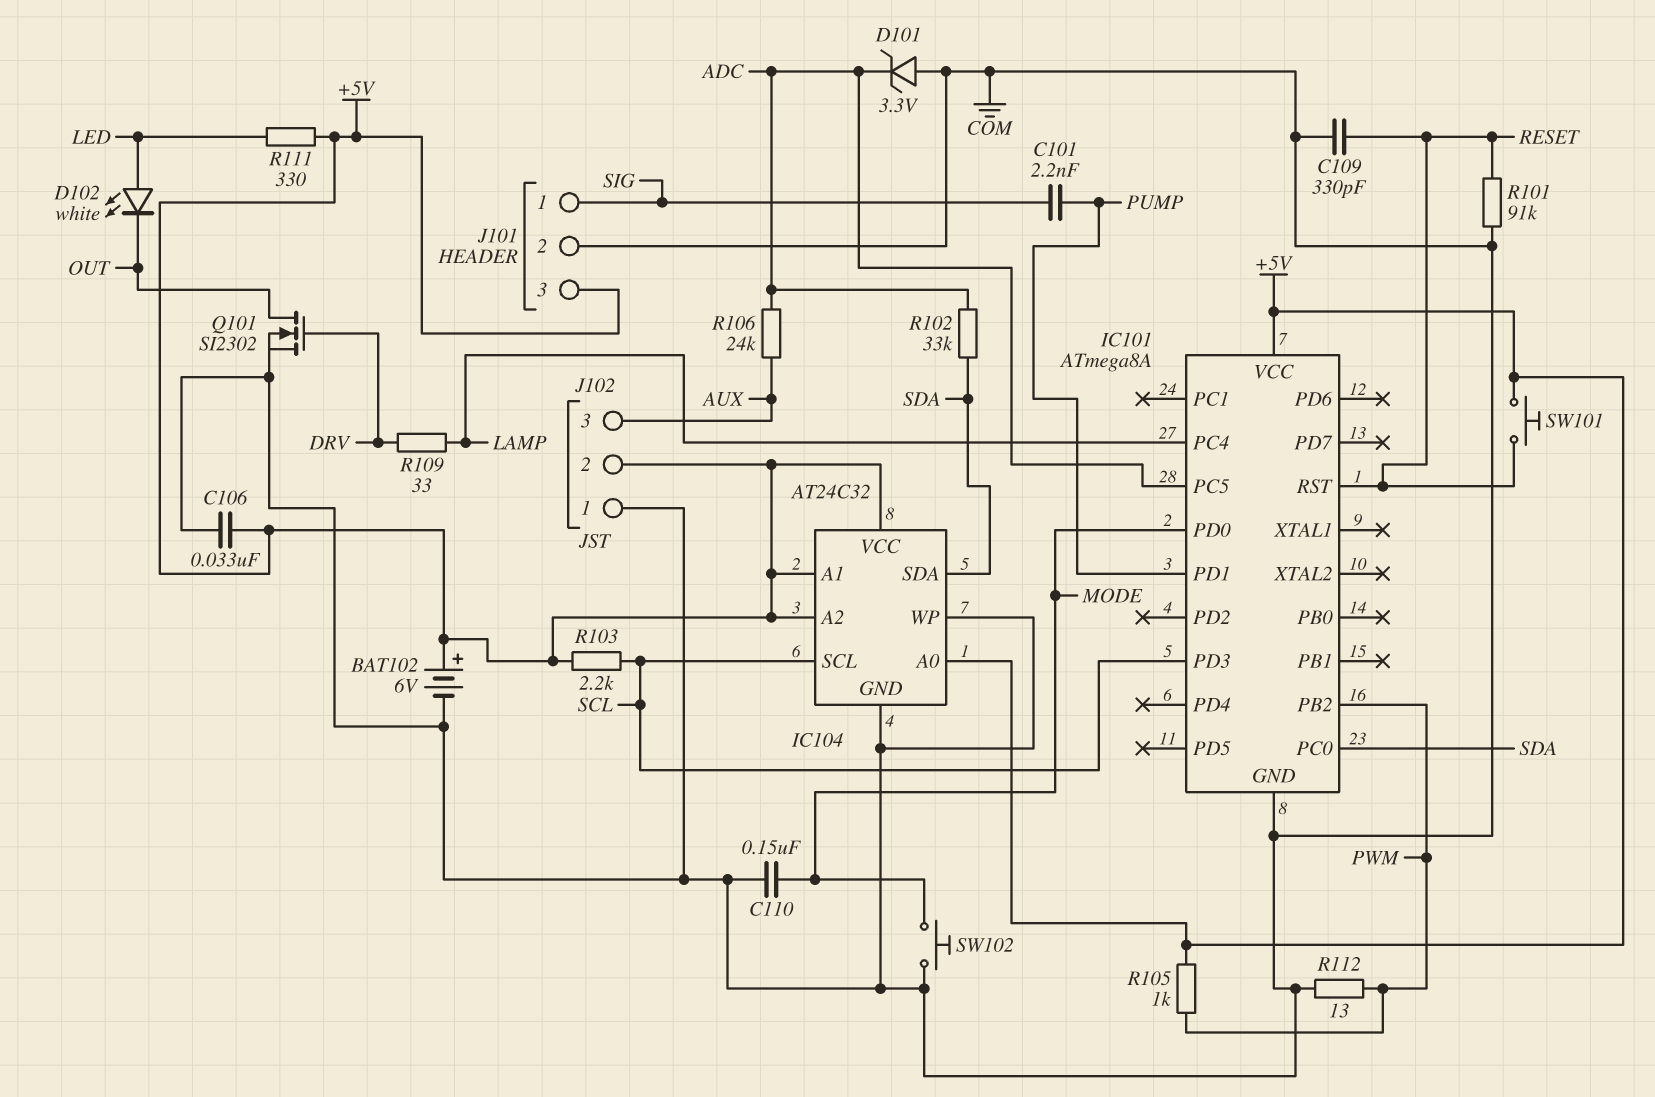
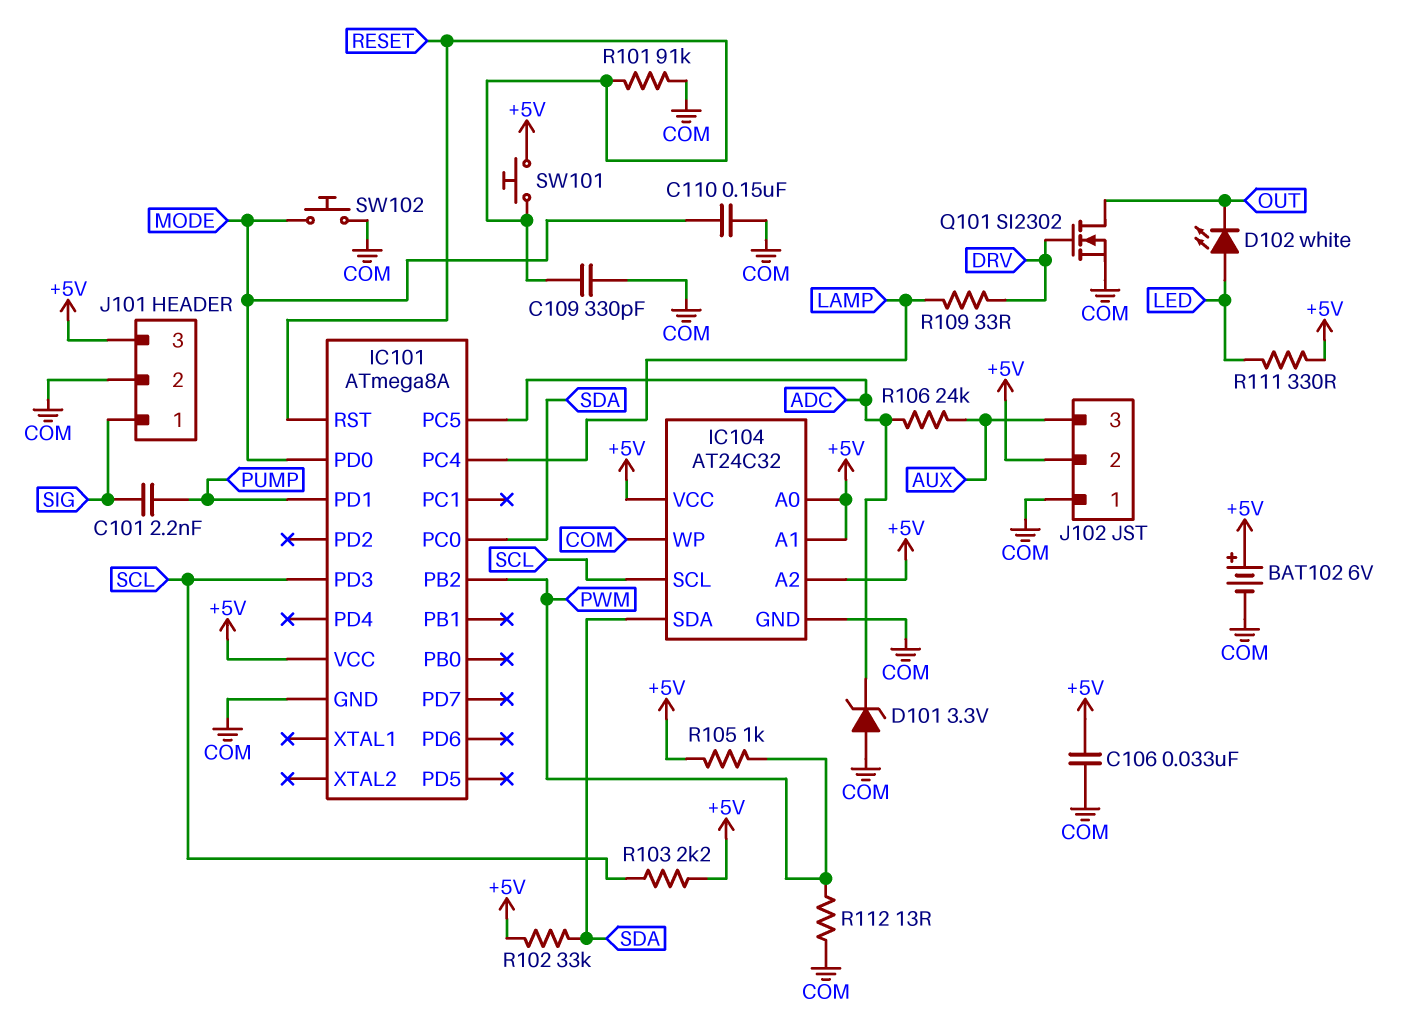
R102: 33k (ADC, SDA) -> 33k (+5V, SDA)

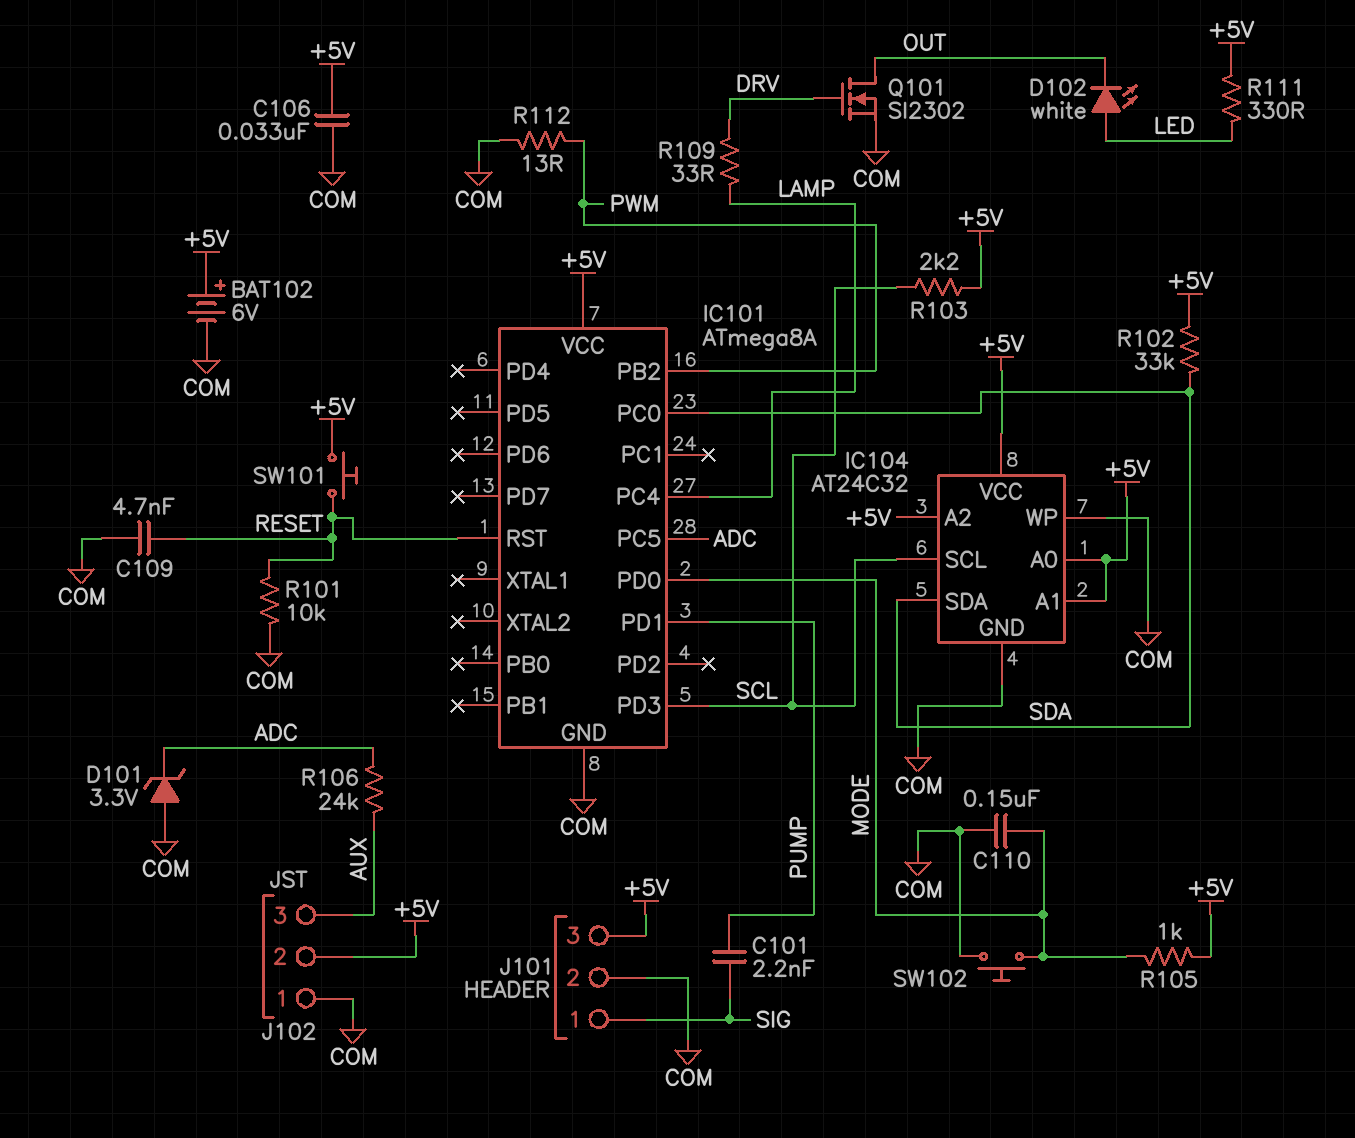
C109: 330pF (COM, RESET) -> 4.7nF (COM, RESET)
R101: 91k (COM, RESET) -> 10k (COM, RESET)
R105: 1k (+5V, PWM) -> 1k (+5V, MODE)

